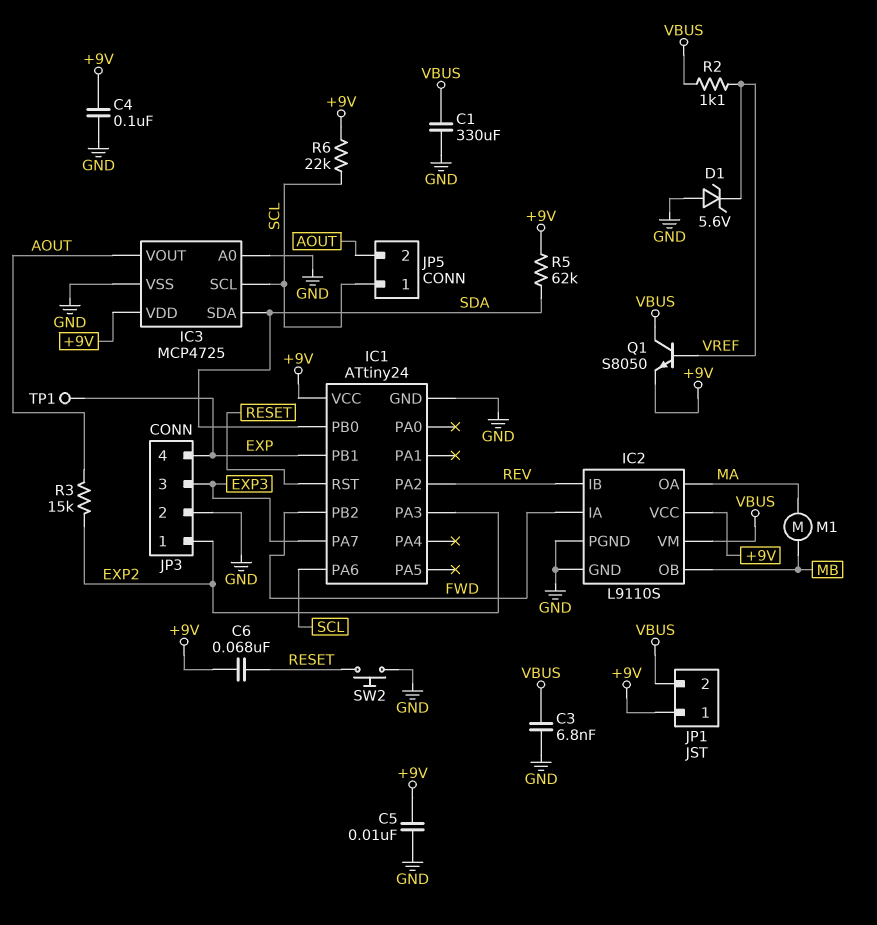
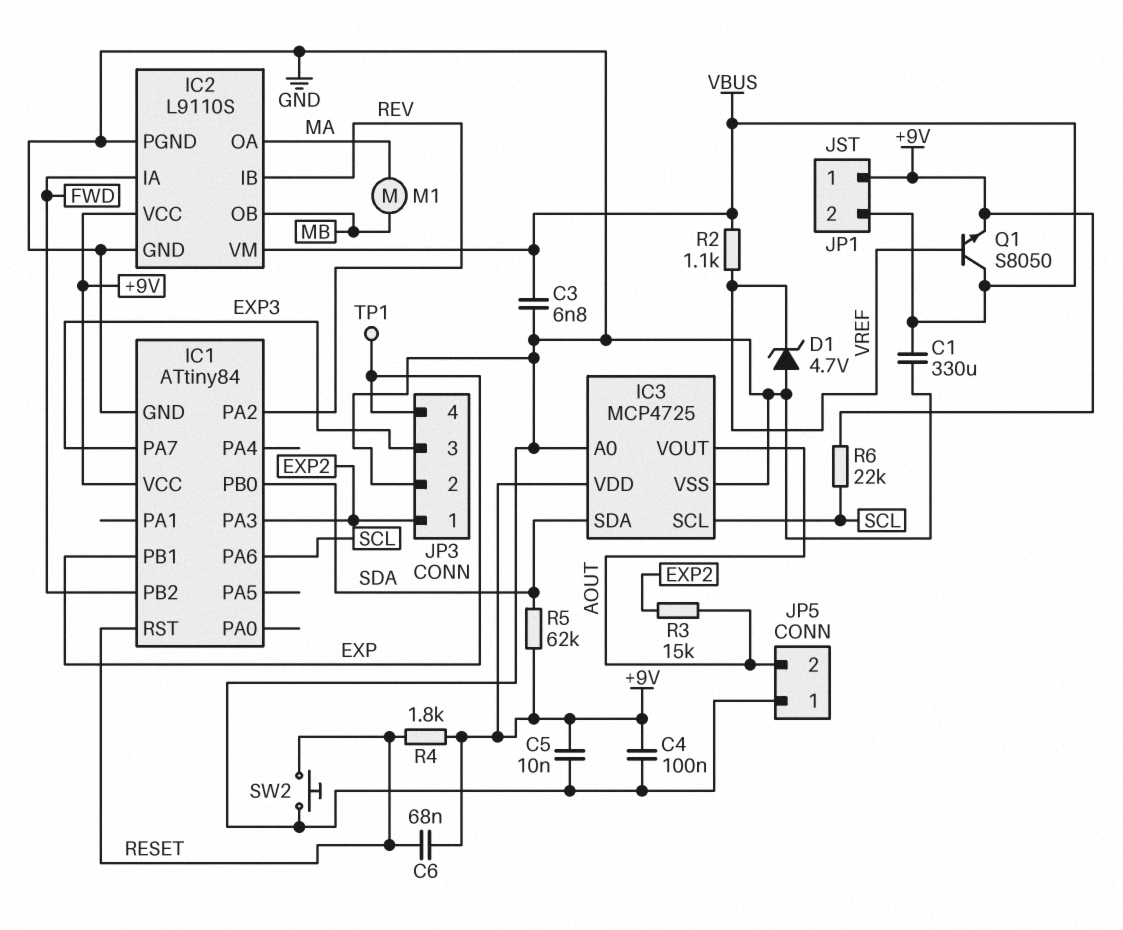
D1: zener 5.6V (A GND, K VREF) -> zener 4.7V (A GND, K VREF)
IC1: ATtiny24 -> ATtiny84
JP5 pin 1: SCL -> GND
R4: none -> 1.8k (+9V, RESET)

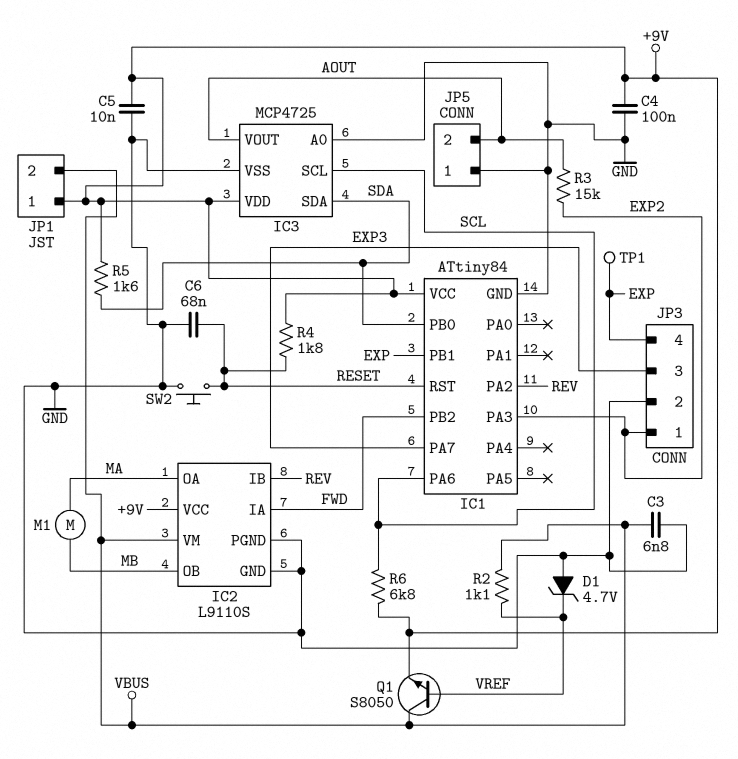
C1: 330uF (GND, VBUS) -> none
C6: 68nF (+9V, RESET) -> 68nF (GND, RESET)
R5: 62k (+9V, SDA) -> 1.6k (+9V, SDA)
R6: 22k (+9V, SCL) -> 6.8k (+9V, SCL)

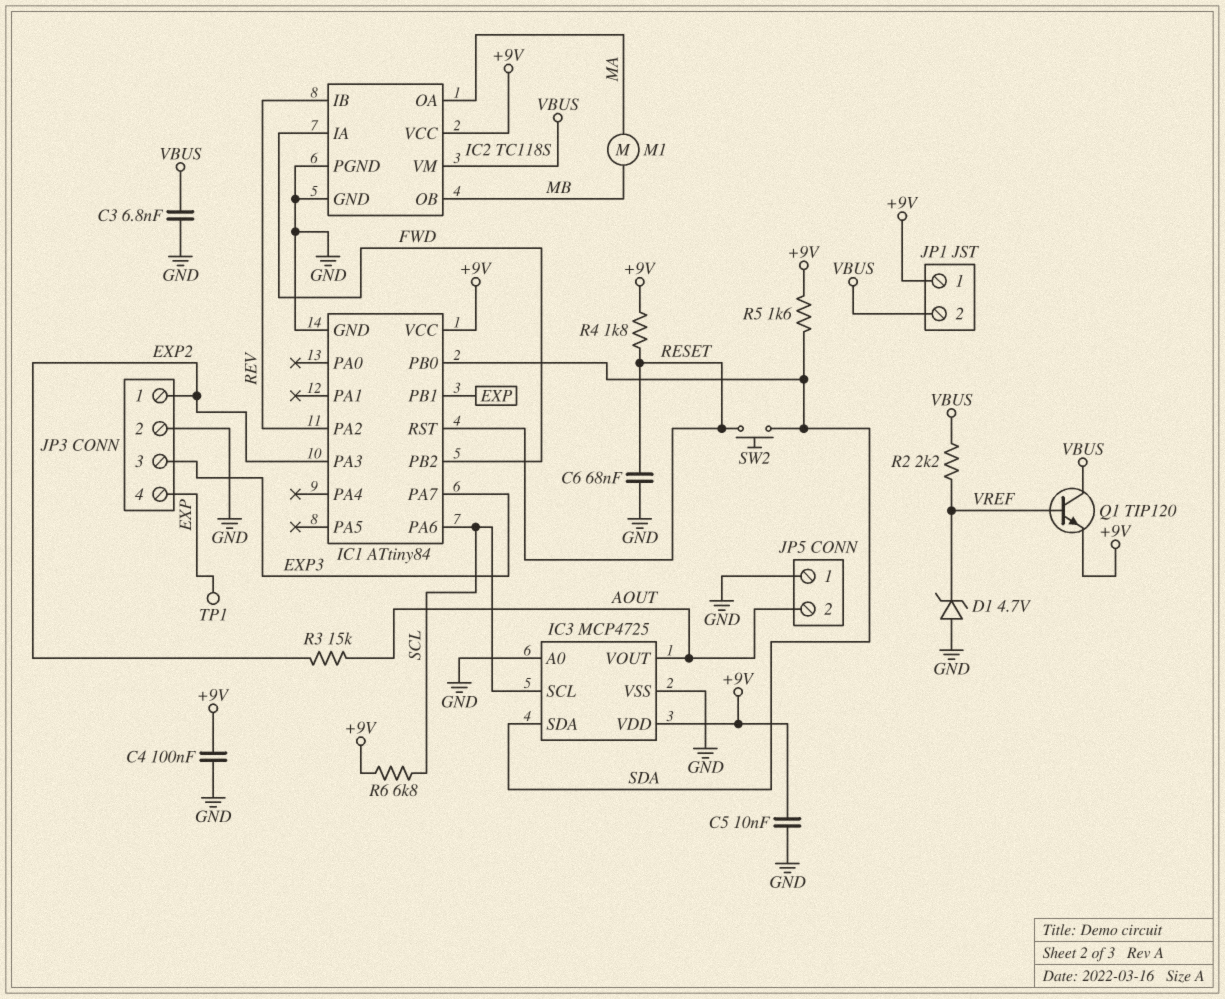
IC2: L9110S -> TC118S
Q1: NPN S8050 (B VREF, C VBUS, E +9V) -> NPN TIP120 (B VREF, C VBUS, E +9V)
R2: 1.1k (VBUS, VREF) -> 2.2k (VBUS, VREF)
SW2: button (GND, RESET) -> button (RESET, SDA)

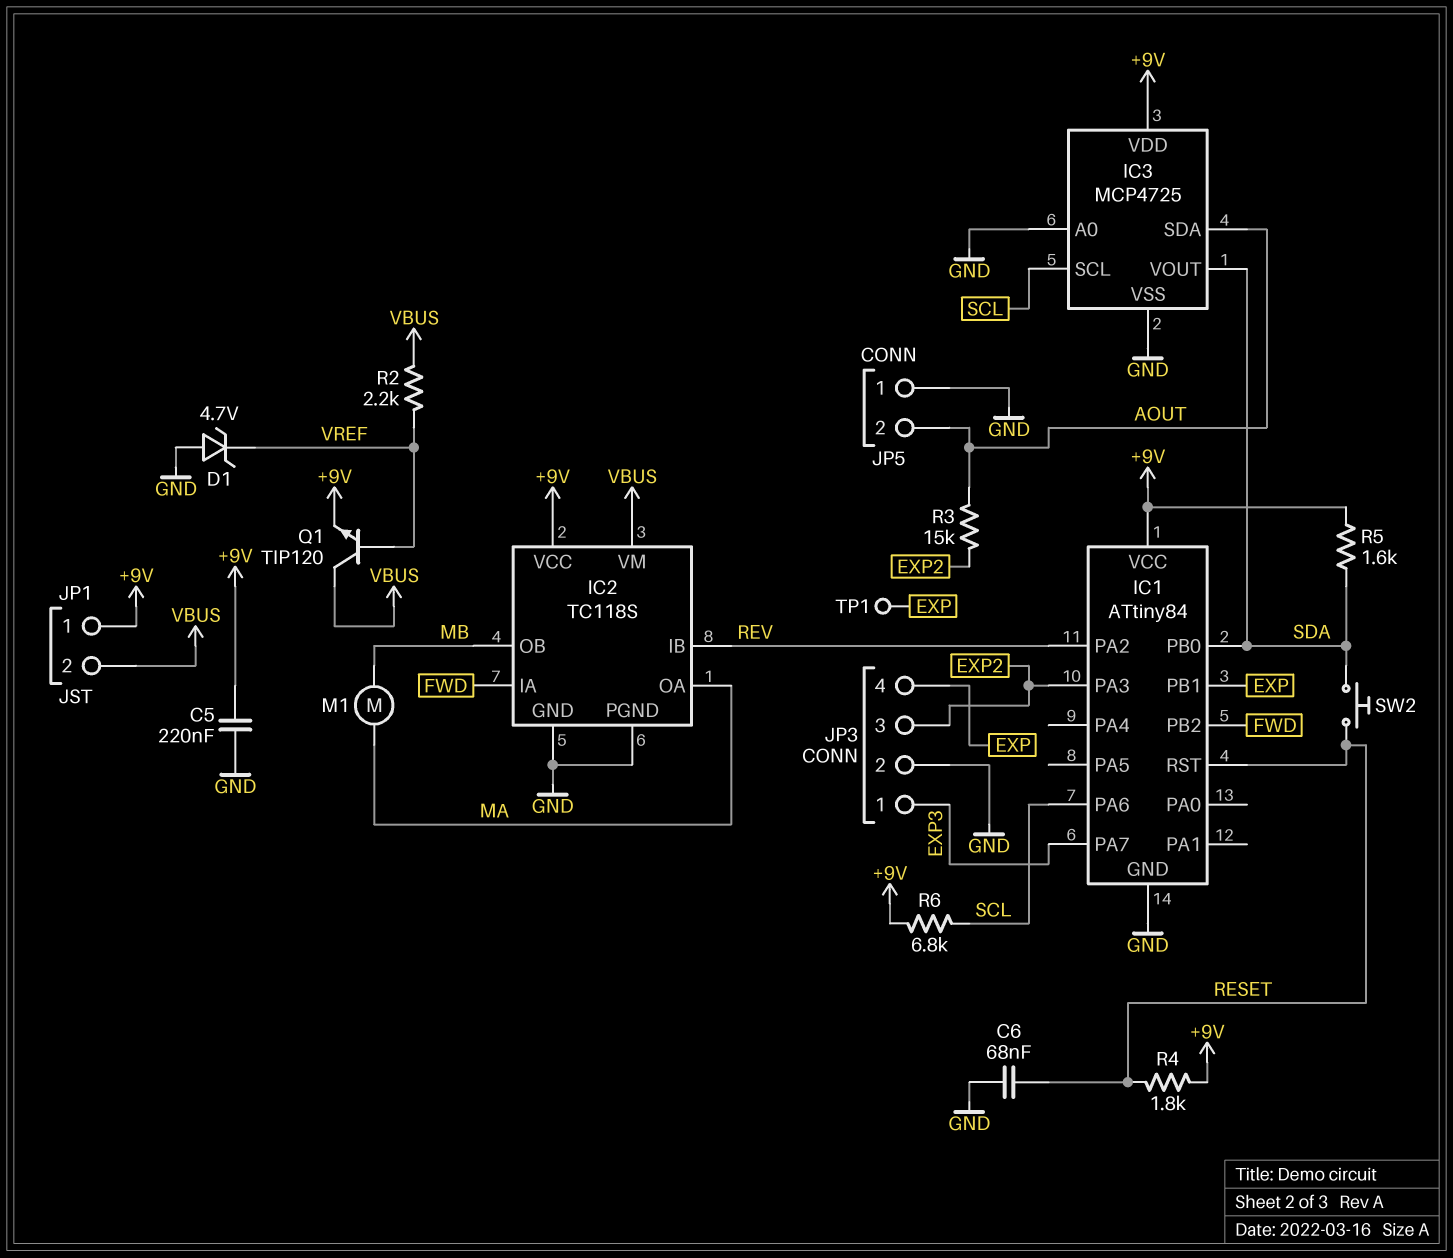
C3: 6.8nF (GND, VBUS) -> none
C4: 100nF (+9V, GND) -> none
C5: 10nF (+9V, GND) -> 220nF (+9V, GND)
IC3 pin SDA: SDA -> AOUT
IC3 pin VOUT: AOUT -> SDA
JP3 pin 1: EXP2 -> EXP3
JP3 pin 3: EXP3 -> EXP2

